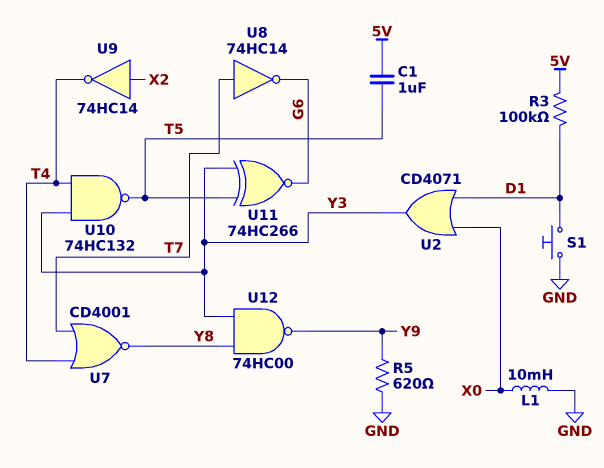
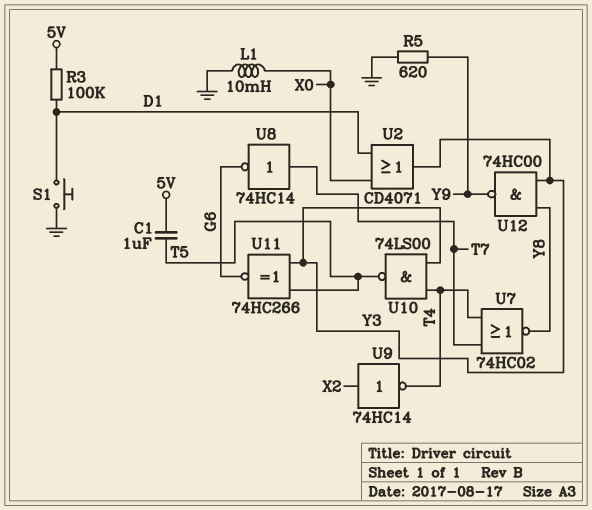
U7: NOR CD4001 (in T4, in T7, out Y8) -> NOR 74HC02 (in T4, in T7, out Y8)
U10: NAND 74HC132 (in T4, in Y3, out T5) -> NAND 74LS00 (in T4, in Y3, out T5)

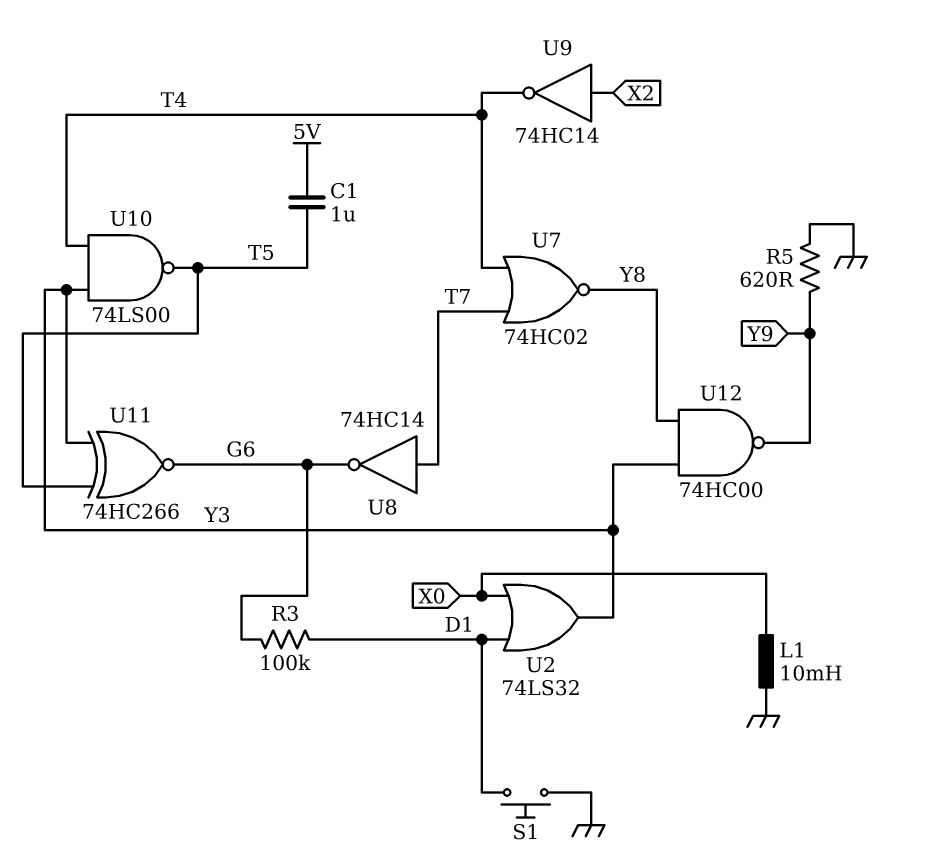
R3: 100k (5V, D1) -> 100k (D1, G6)
U2: OR CD4071 (in D1, in X0, out Y3) -> OR 74LS32 (in D1, in X0, out Y3)

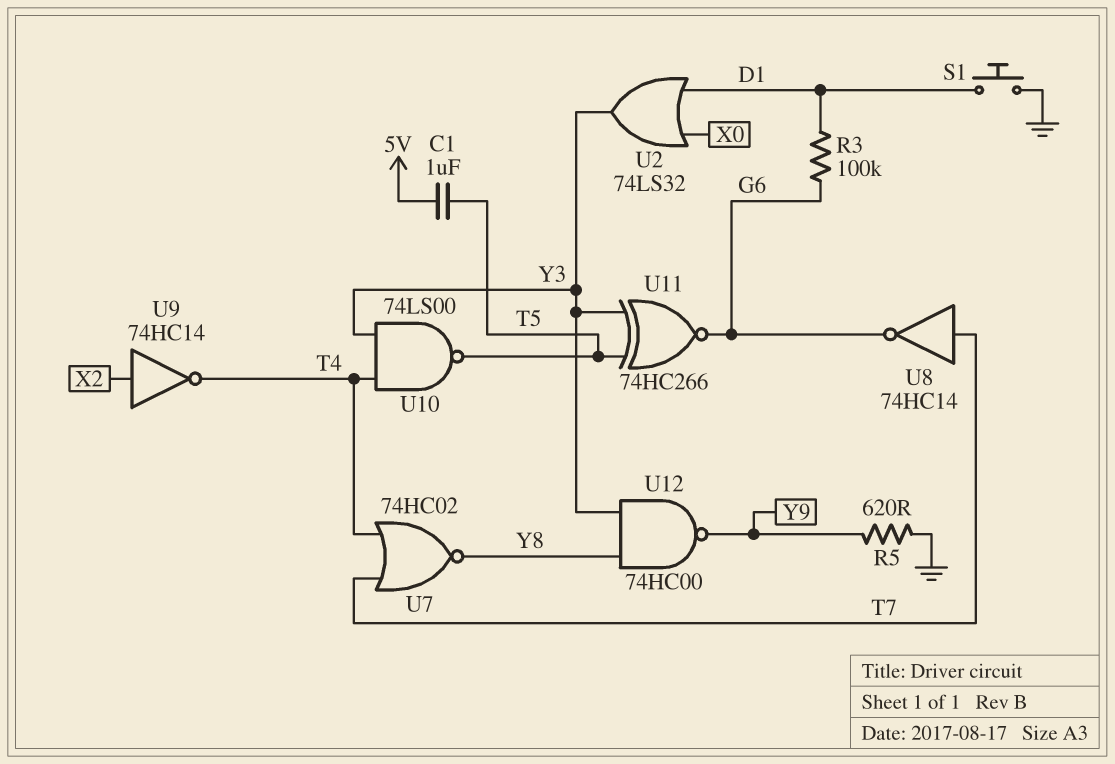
L1: 10mH (GND, X0) -> none

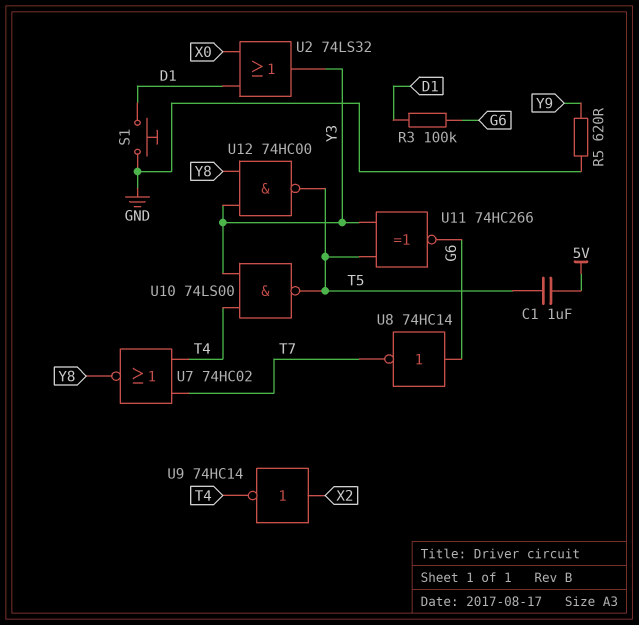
U8: NOT 74HC14 (in T7, out G6) -> NOT 74HC14 (in G6, out T7)
U12: NAND 74HC00 (in Y3, in Y8, out Y9) -> NAND 74HC00 (in Y3, in Y8, out T5)

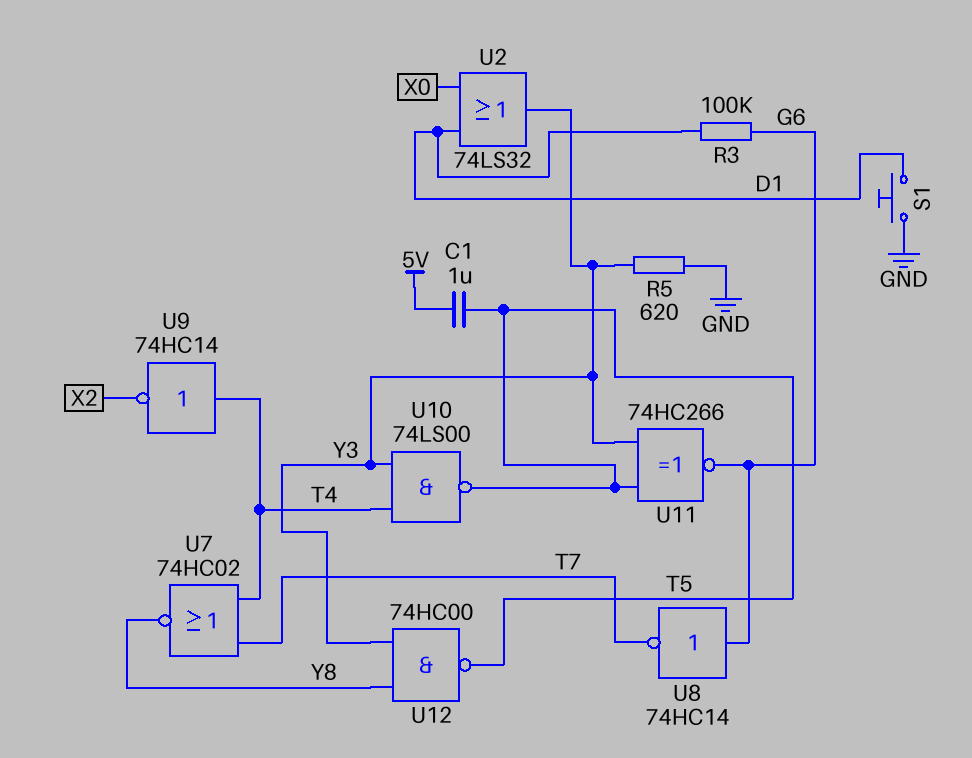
R5: 620 (GND, Y9) -> 620 (GND, Y3)
U9: NOT 74HC14 (in X2, out T4) -> NOT 74HC14 (in T4, out X2)

